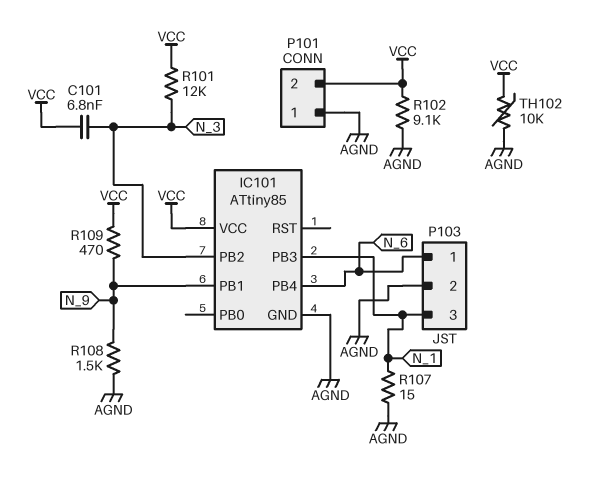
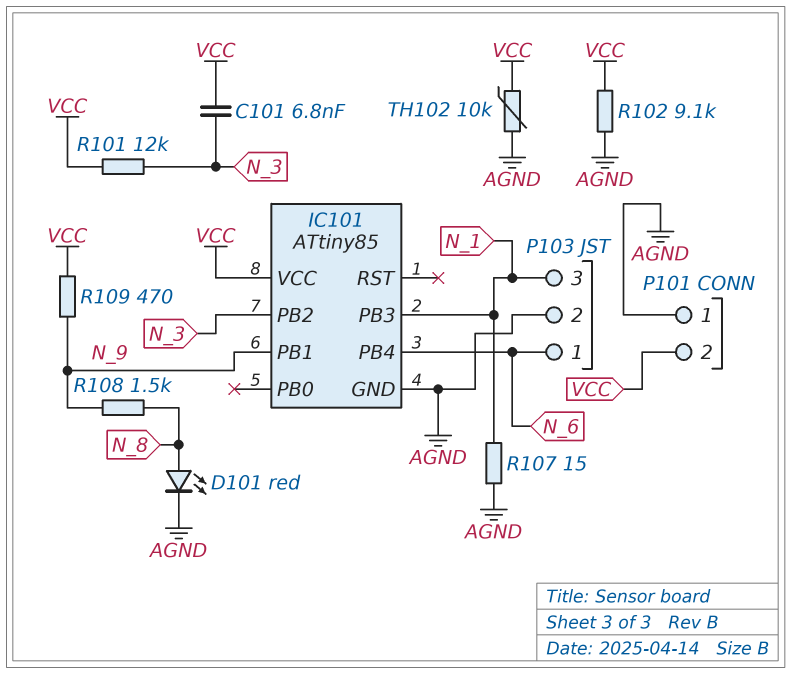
D101: none -> LED red (A N_8, K AGND)
R108: 1.5k (AGND, N_9) -> 1.5k (N_8, N_9)

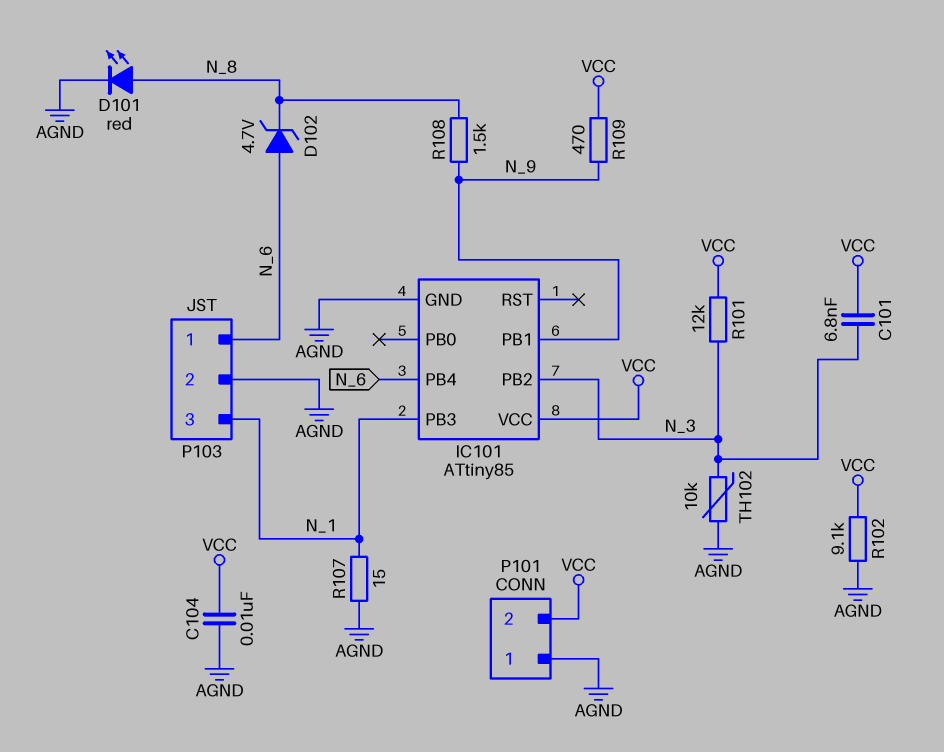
C104: none -> 10nF (AGND, VCC)
D102: none -> zener 4.7V (A N_6, K N_8)
TH102: 10k (AGND, VCC) -> 10k (AGND, N_3)

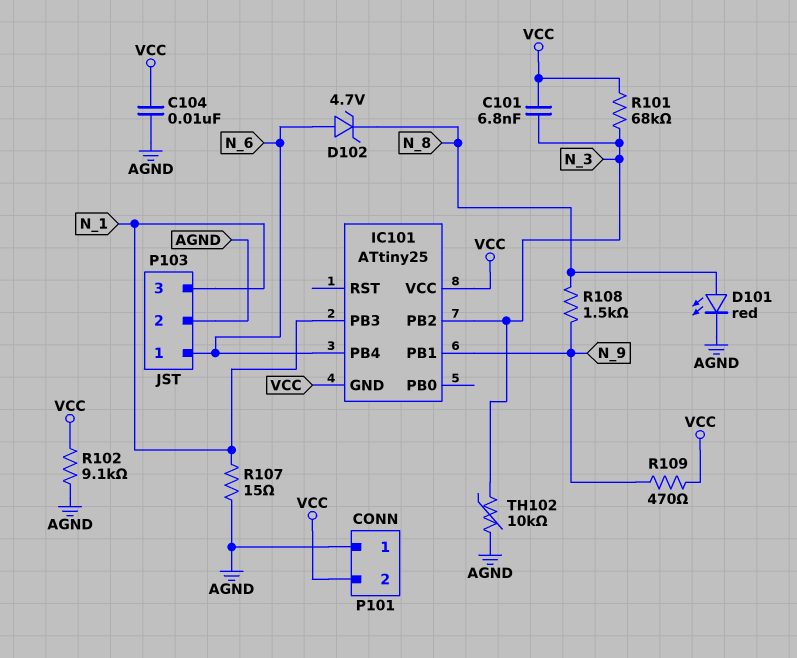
IC101: ATtiny85 -> ATtiny25
IC101 pin GND: AGND -> VCC
R101: 12k (N_3, VCC) -> 68k (N_3, VCC)

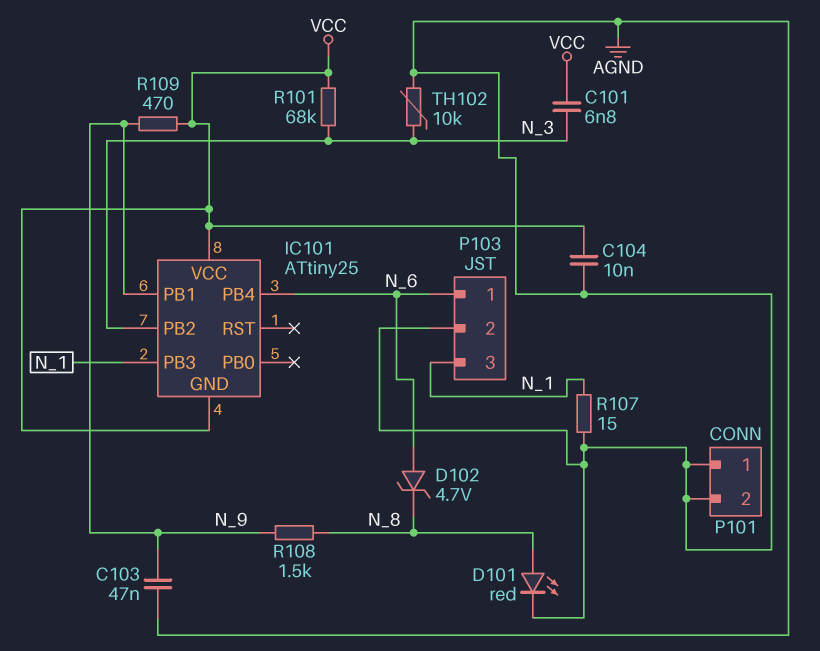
C103: none -> 47nF (AGND, N_9)
P101 pin 2: VCC -> AGND
R102: 9.1k (AGND, VCC) -> none

